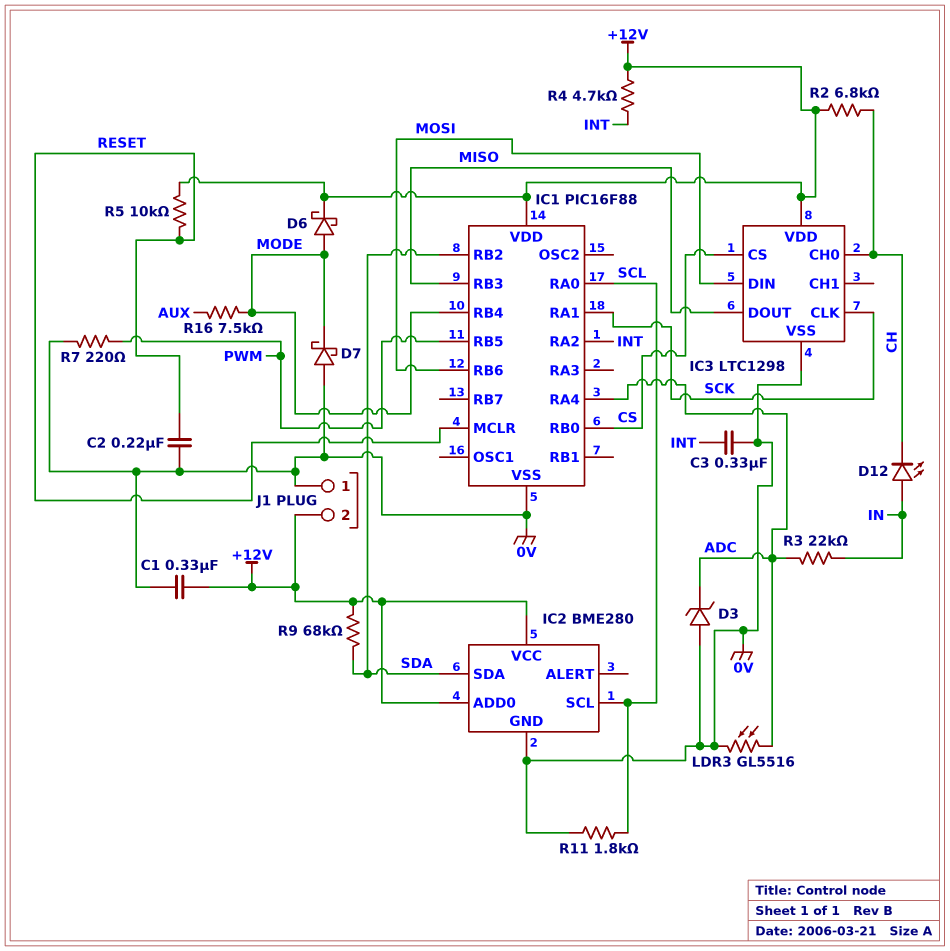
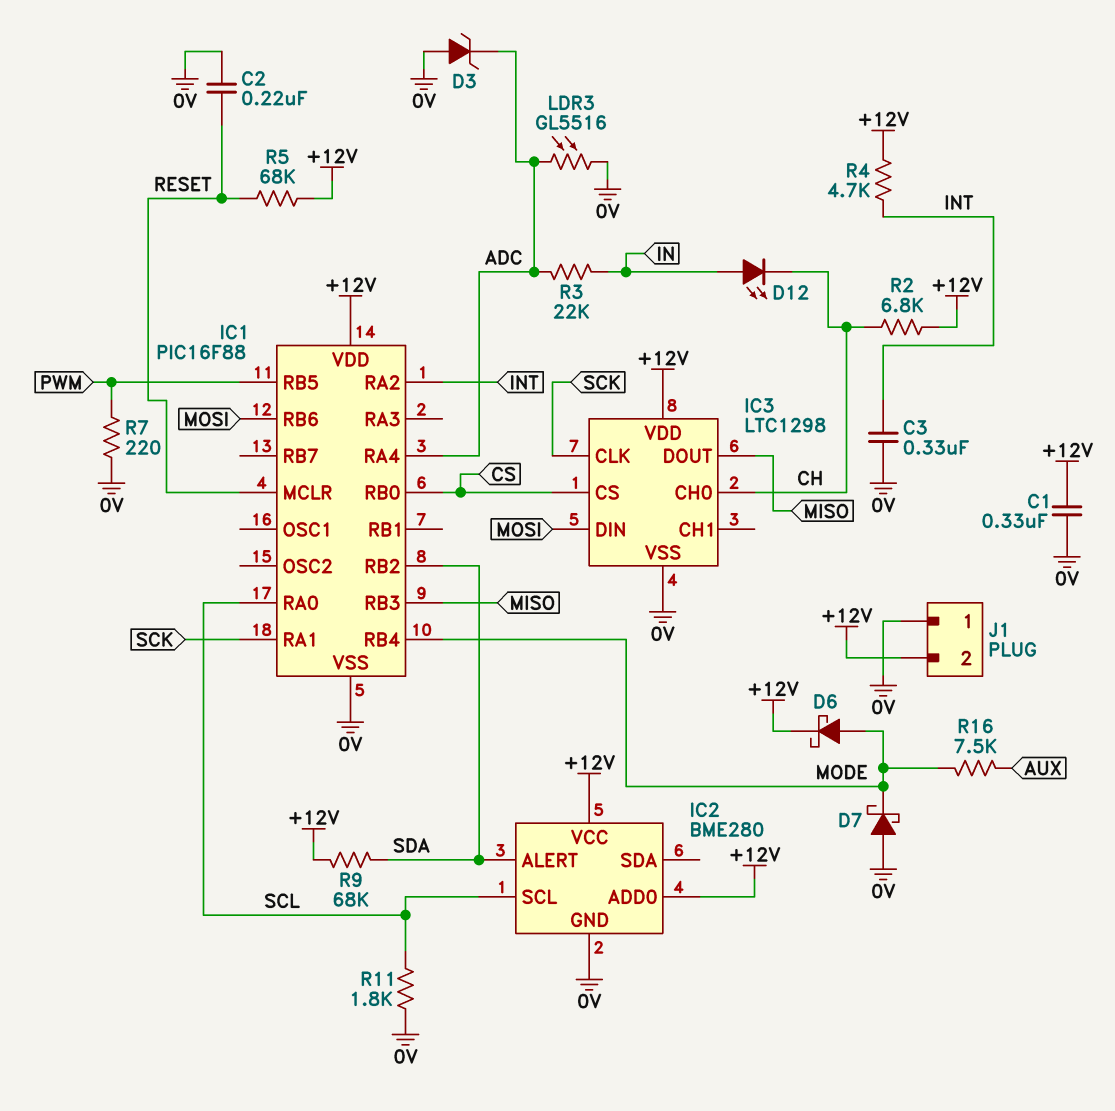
IC2 pin ALERT: none -> SDA
IC2 pin SDA: SDA -> none
R5: 10k (+12V, RESET) -> 68k (+12V, RESET)

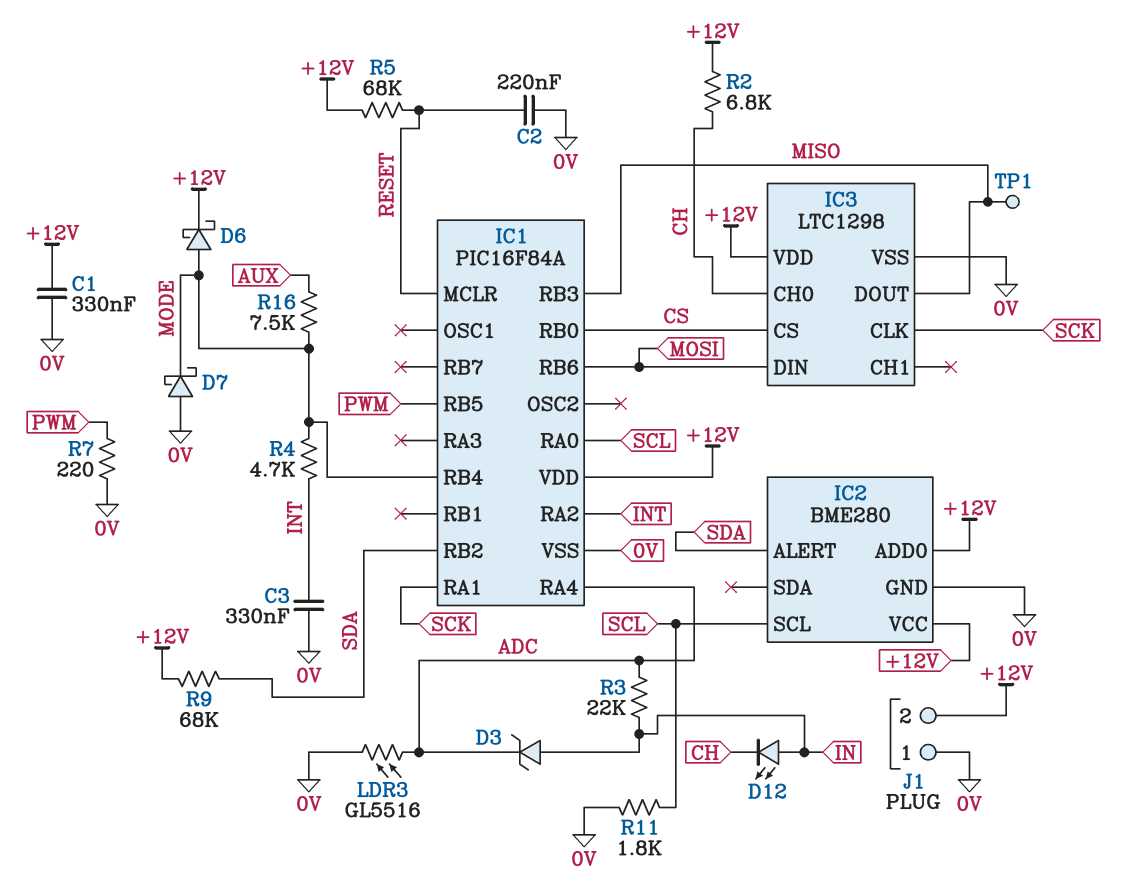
D3: zener (A 0V, K ADC) -> zener (A IN, K ADC)
IC1: PIC16F88 -> PIC16F84A
R4: 4.7k (+12V, INT) -> 4.7k (INT, MODE)
TP1: none -> test point (MISO)

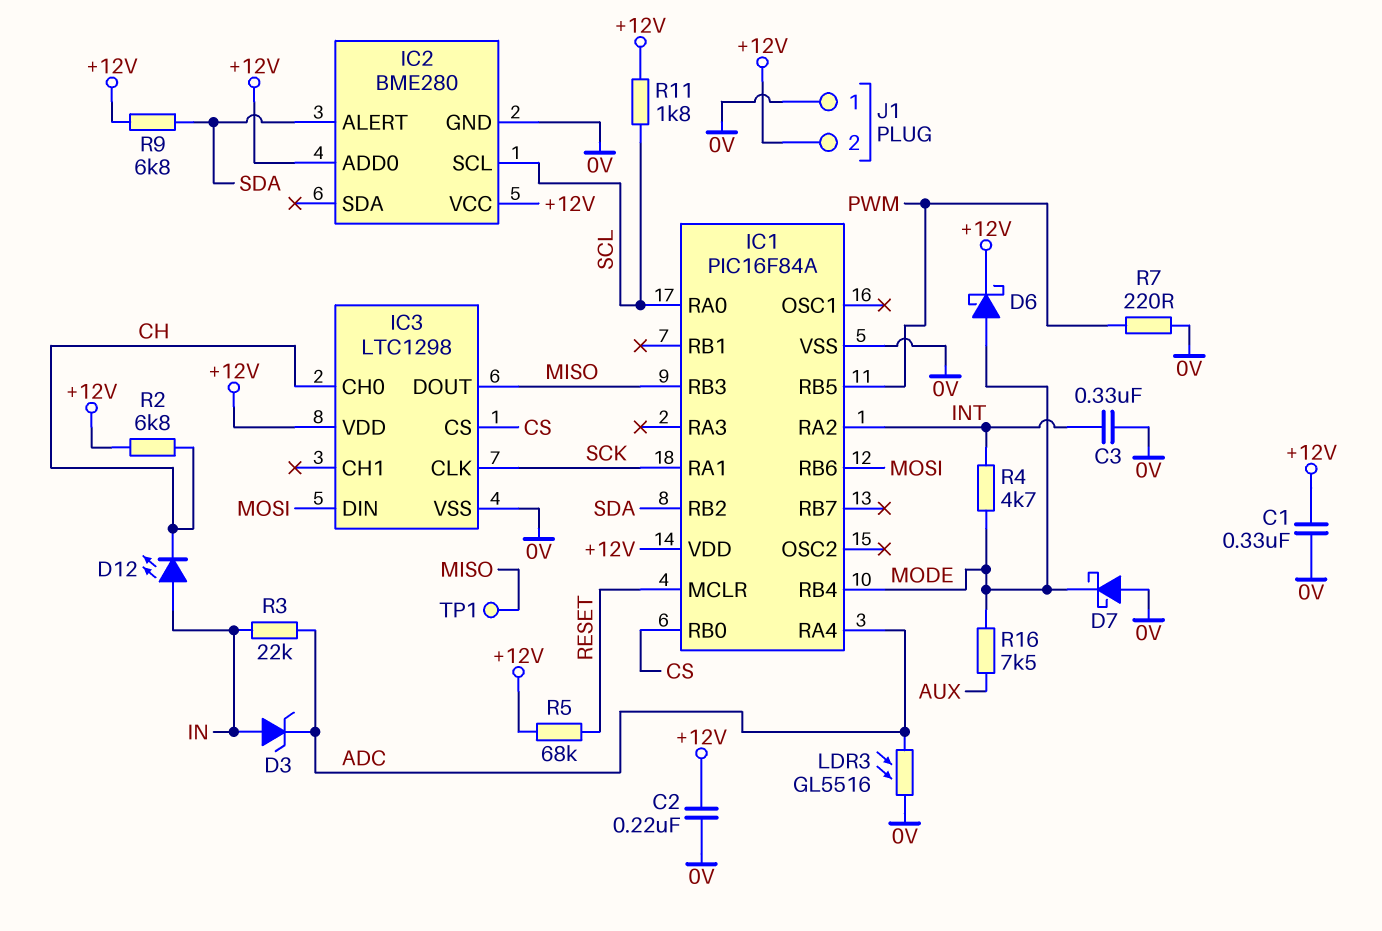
C2: 220nF (0V, RESET) -> 220nF (+12V, 0V)
R9: 68k (+12V, SDA) -> 6.8k (+12V, SDA)
R11: 1.8k (0V, SCL) -> 1.8k (+12V, SCL)

